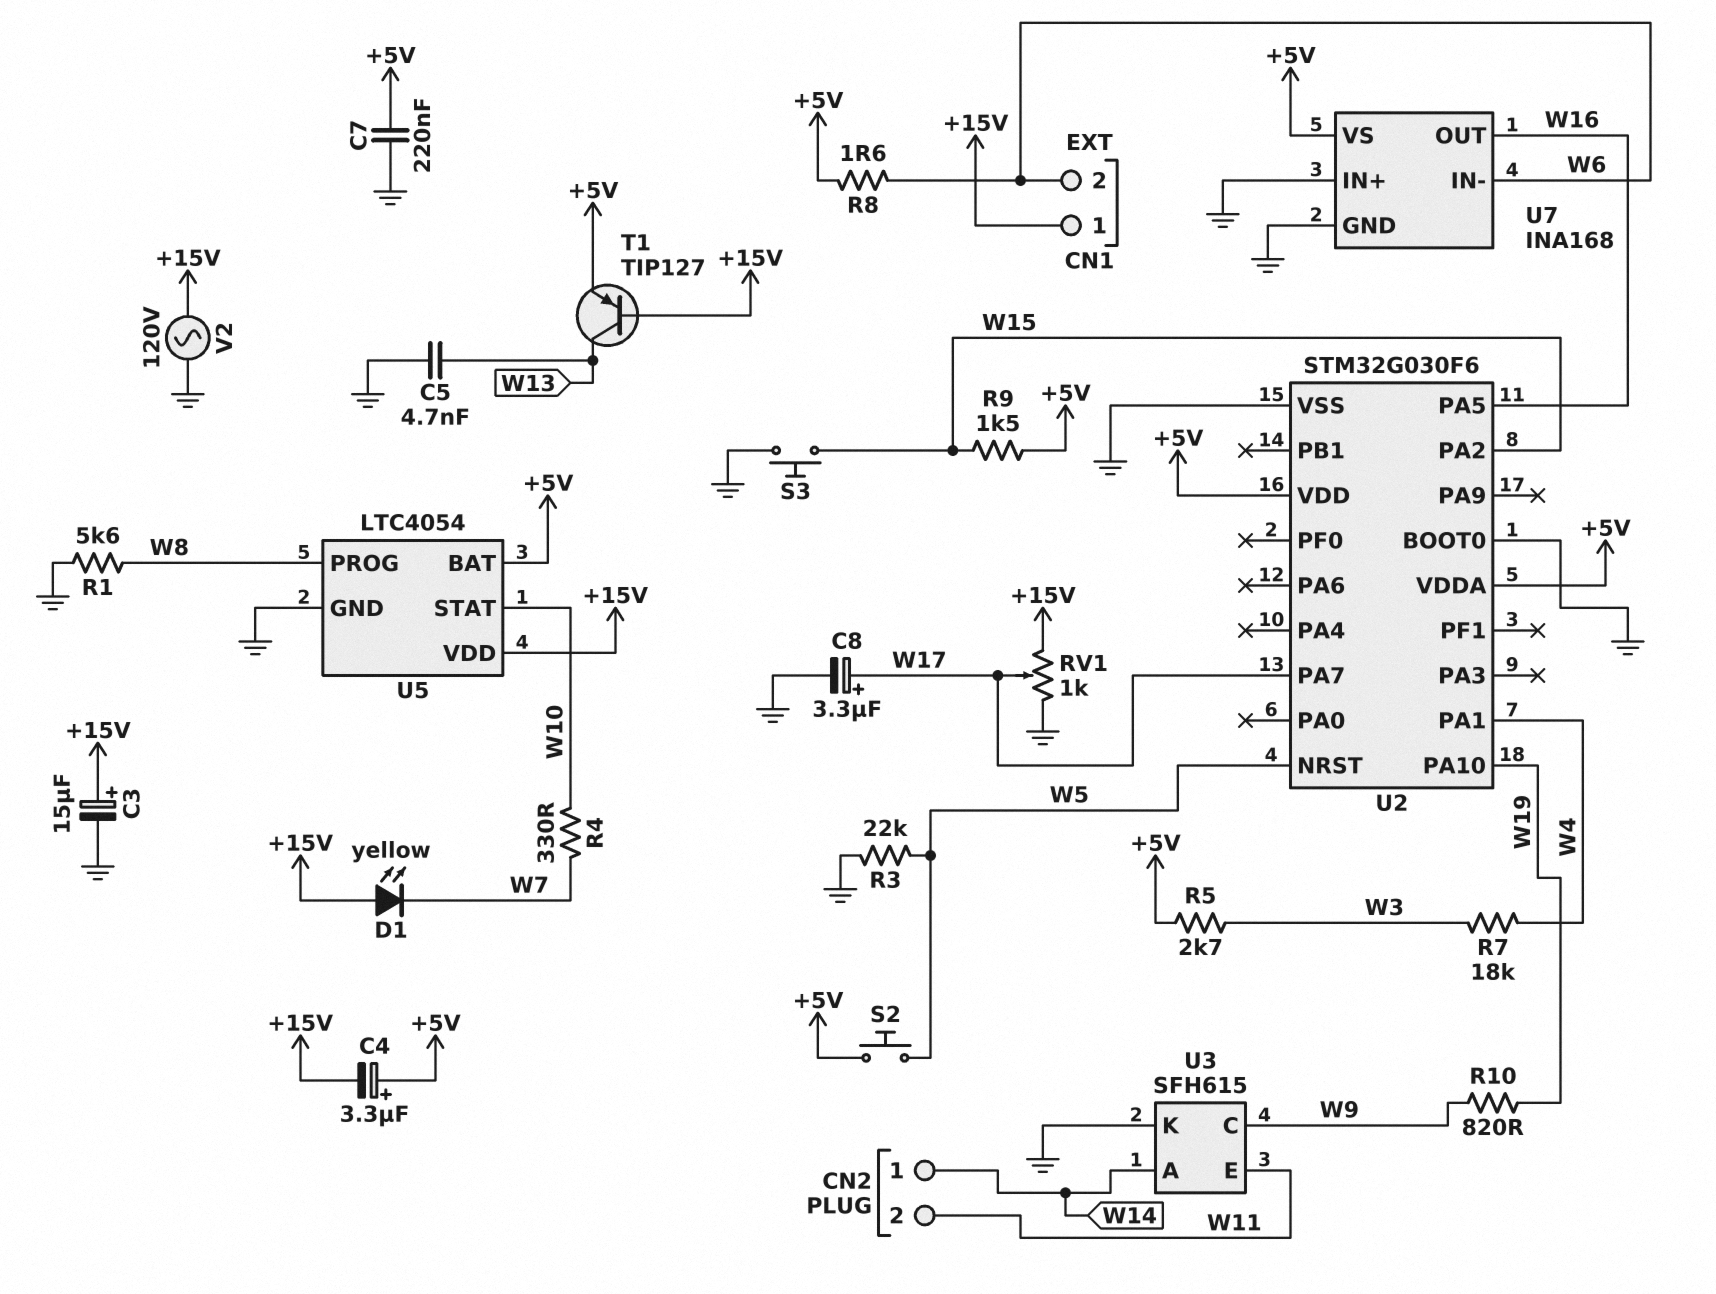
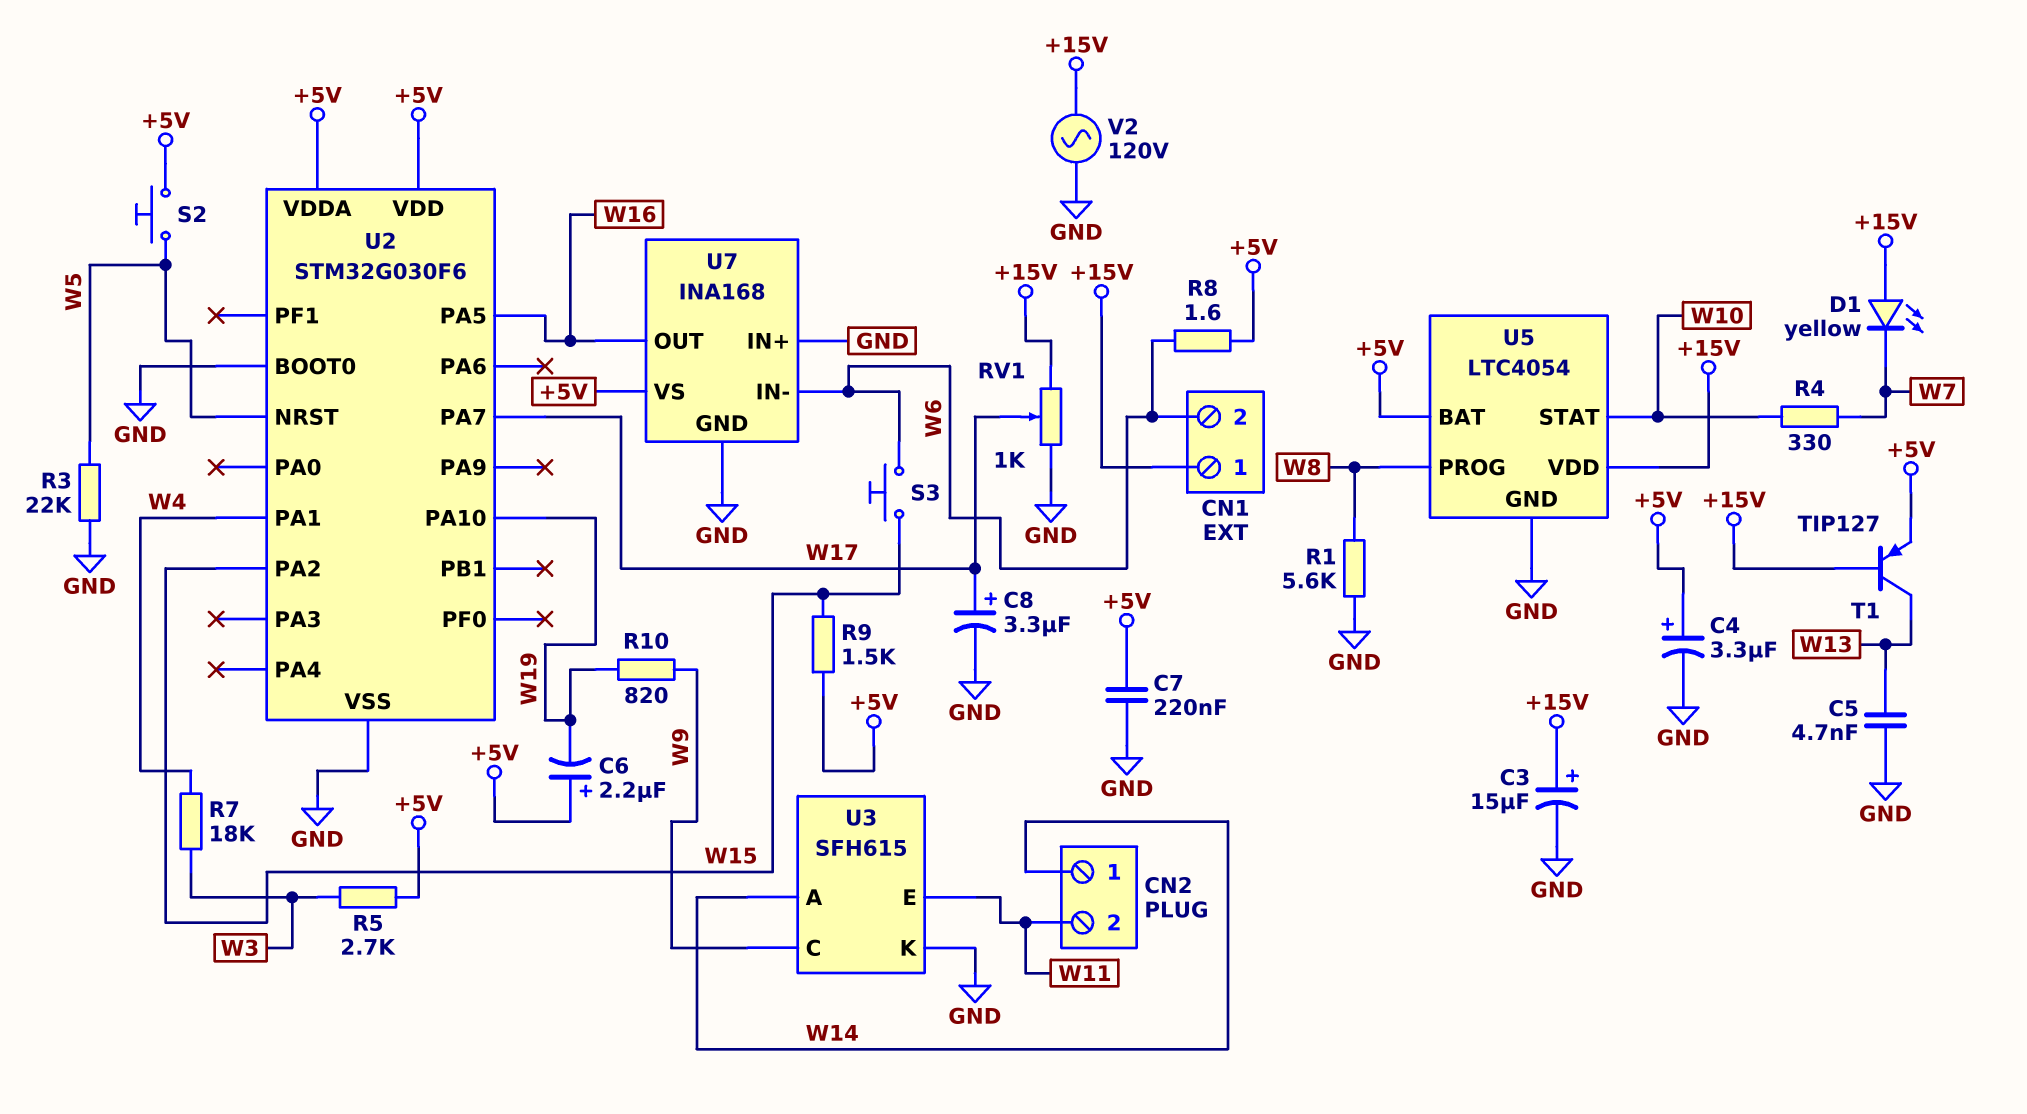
C4: 3.3uF (plus +5V, minus +15V) -> 3.3uF (plus +5V, minus GND)
C6: none -> 2.2uF (plus +5V, minus W19)
S3: button (GND, W15) -> button (W6, W15)

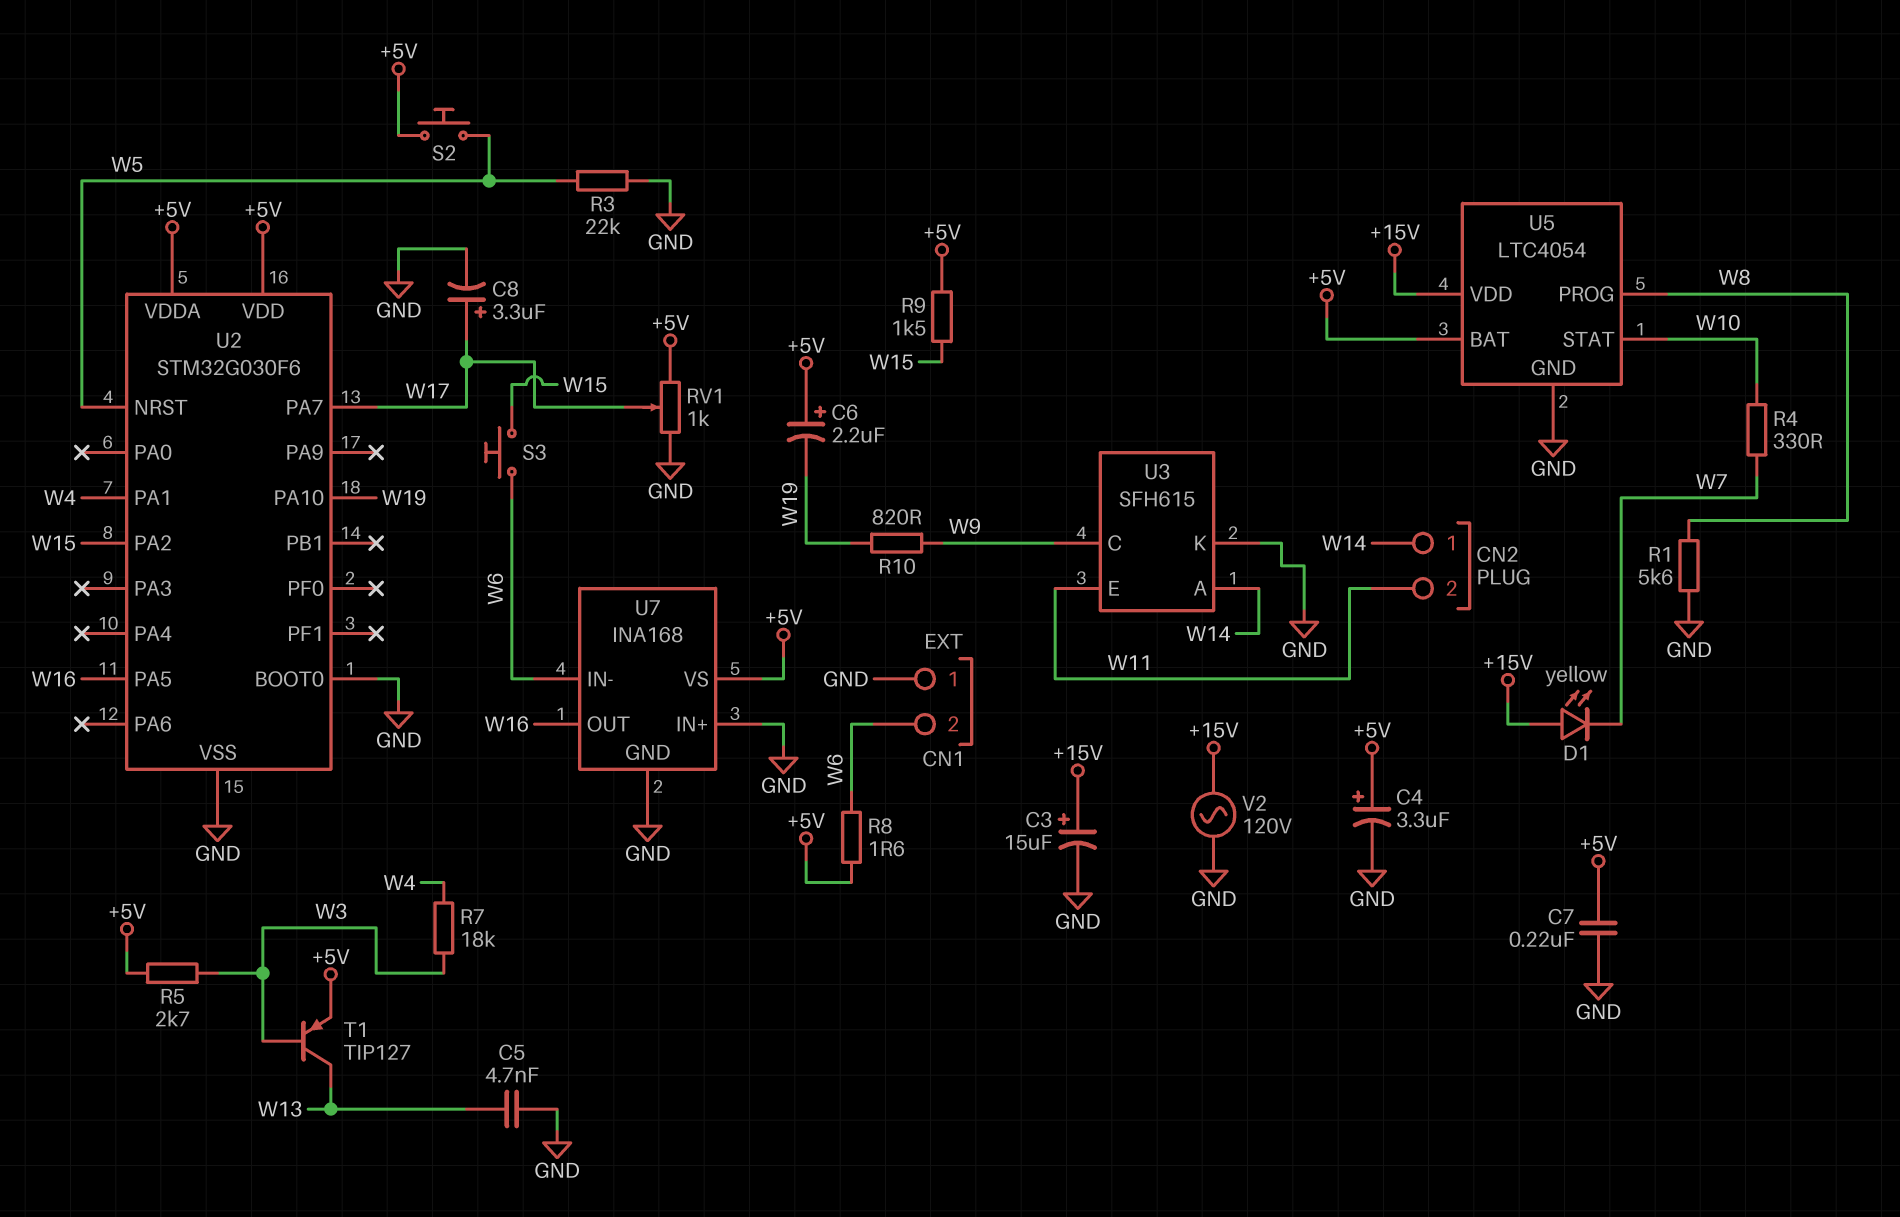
CN1 pin 1: +15V -> GND
RV1: 1k (+15V, GND, wiper W17) -> 1k (+5V, GND, wiper W17)
T1: PNP TIP127 (B +15V, C W13, E +5V) -> PNP TIP127 (B W3, C W13, E +5V)

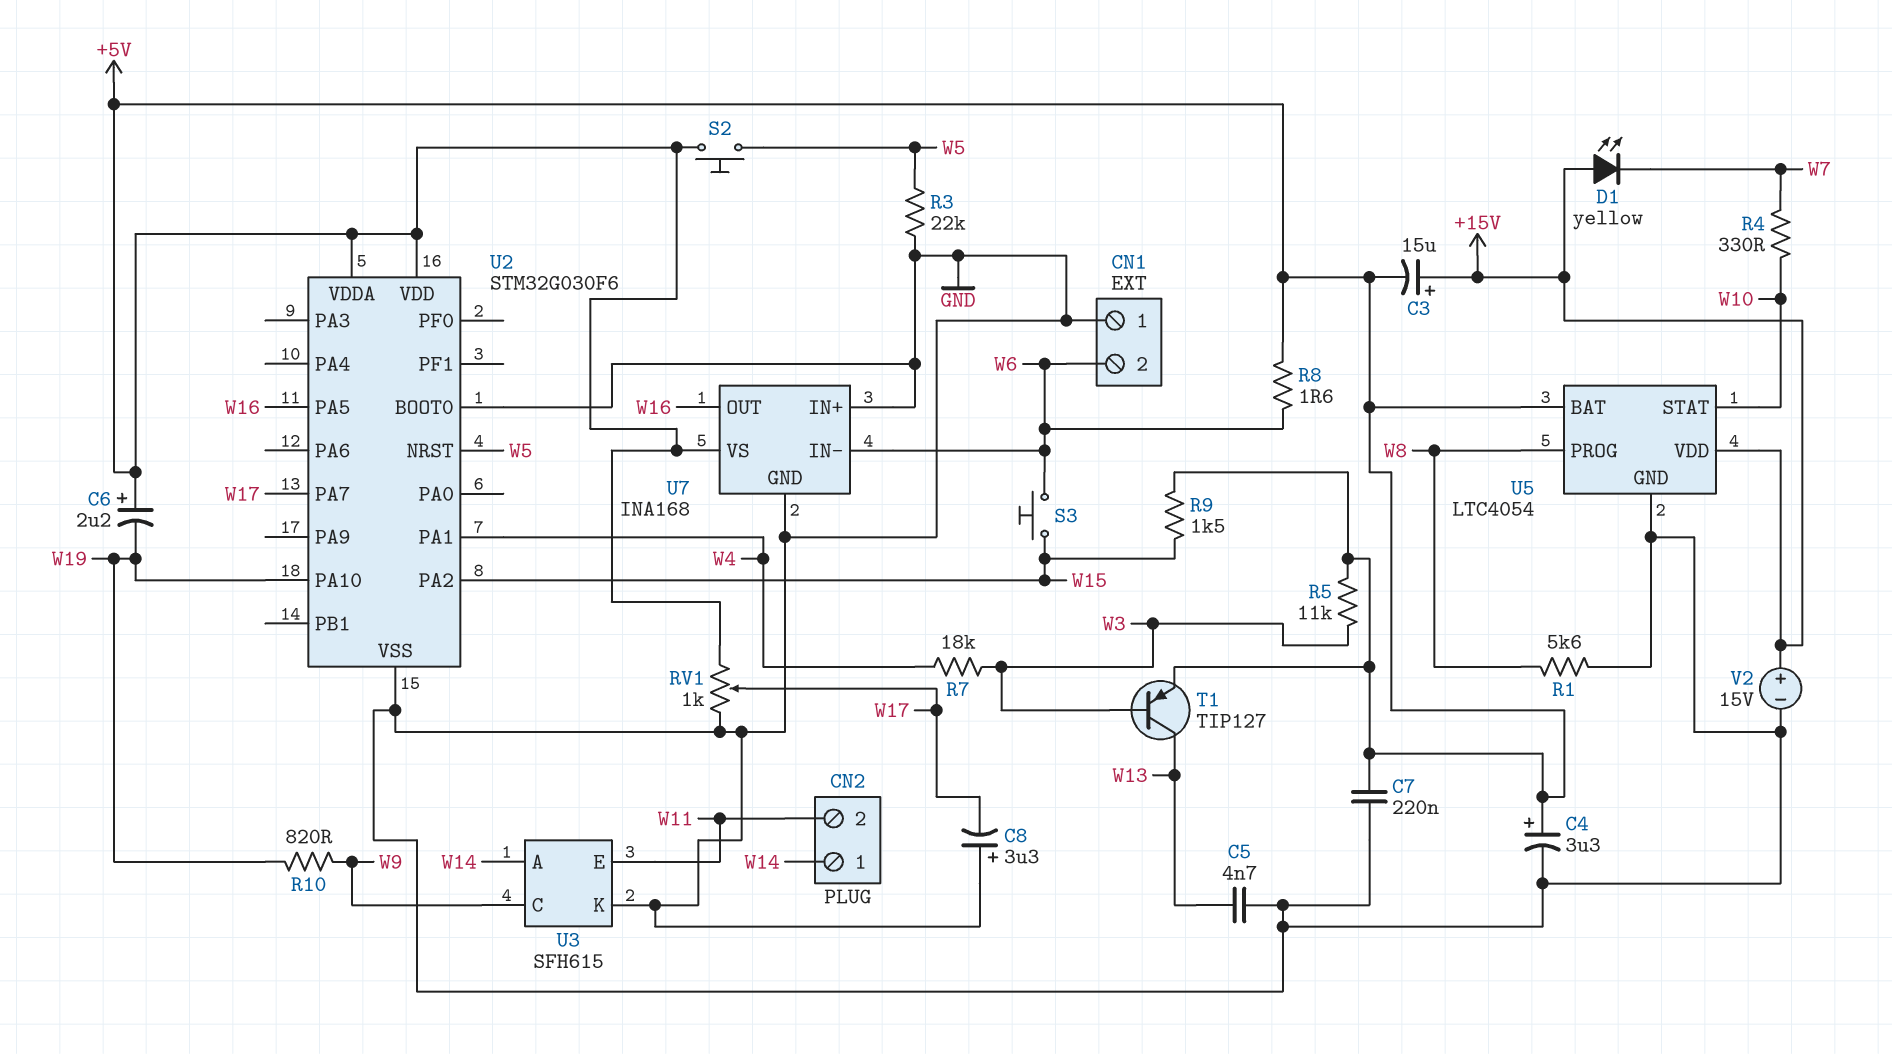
C3: 15uF (plus +15V, minus GND) -> 15uF (plus +15V, minus +5V)
C8: 3.3uF (plus W17, minus GND) -> 3.3uF (plus GND, minus W17)
R5: 2.7k (+5V, W3) -> 11k (+5V, W3)
V2: AC 120V (+15V, GND) -> 15V (plus +15V, minus GND)

